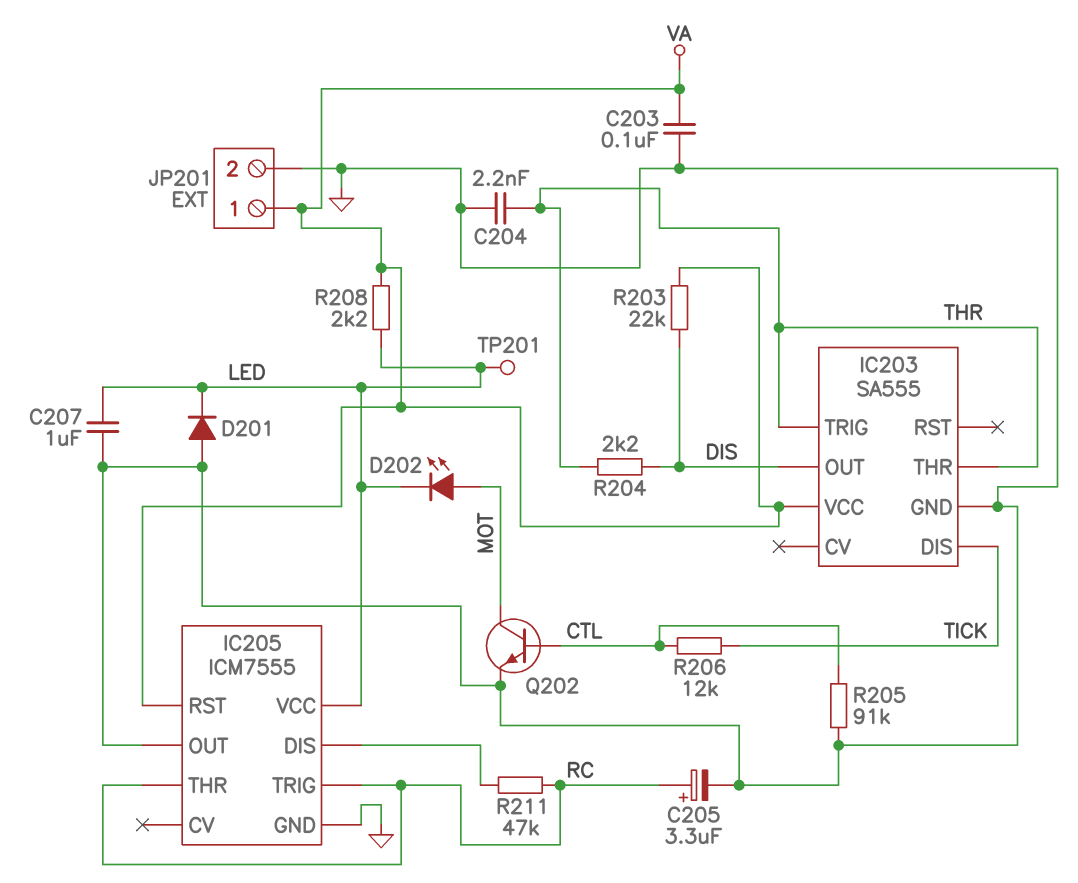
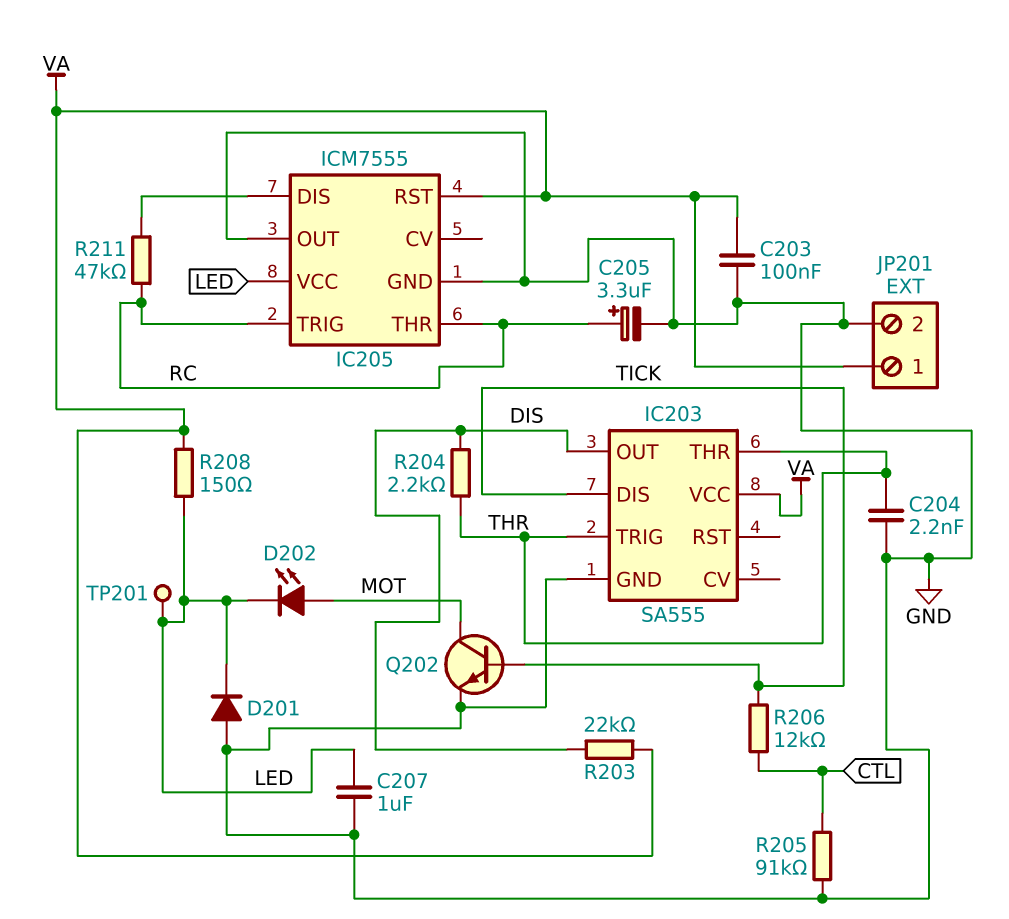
Q202: NPN (B CTL, C MOT, E GND) -> NPN (B TICK, C MOT, E GND)
R208: 2.2k (LED, VA) -> 150 (LED, VA)

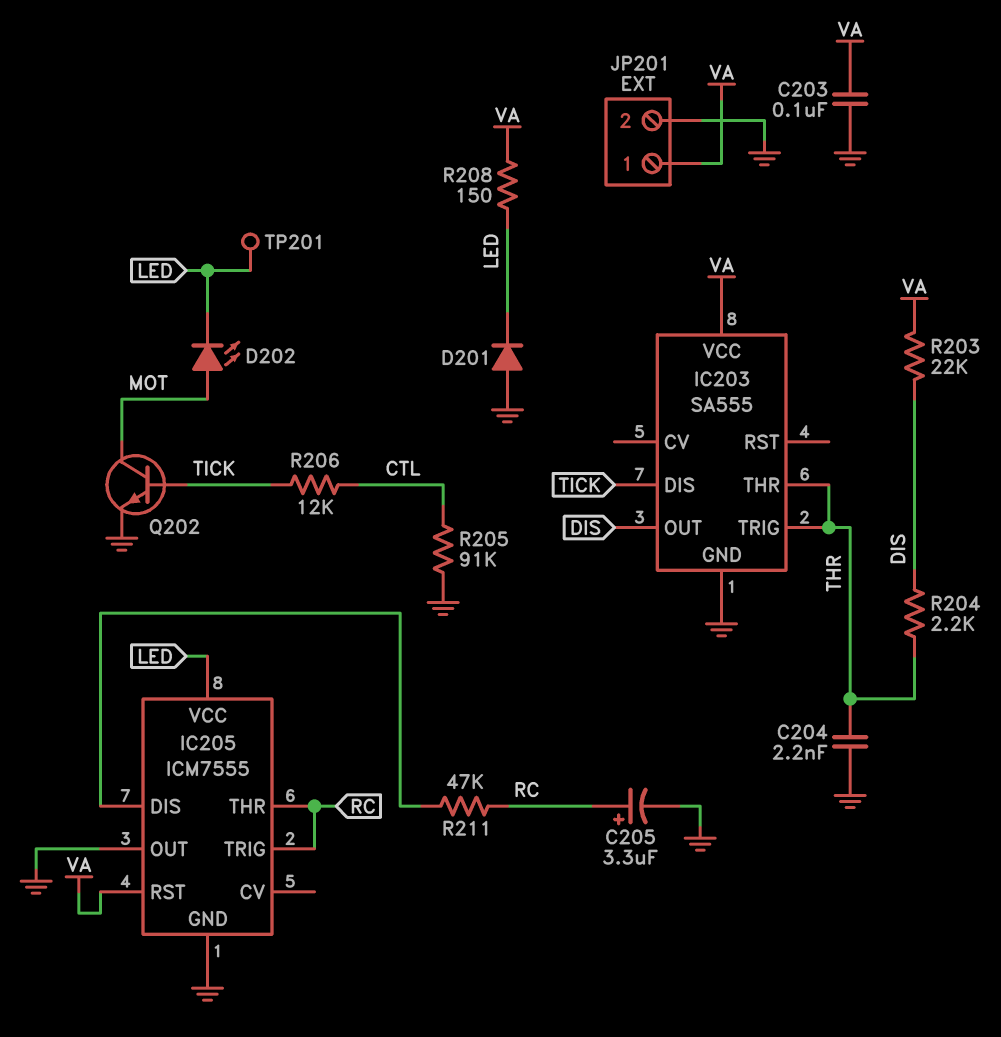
C207: 1uF (GND, LED) -> none

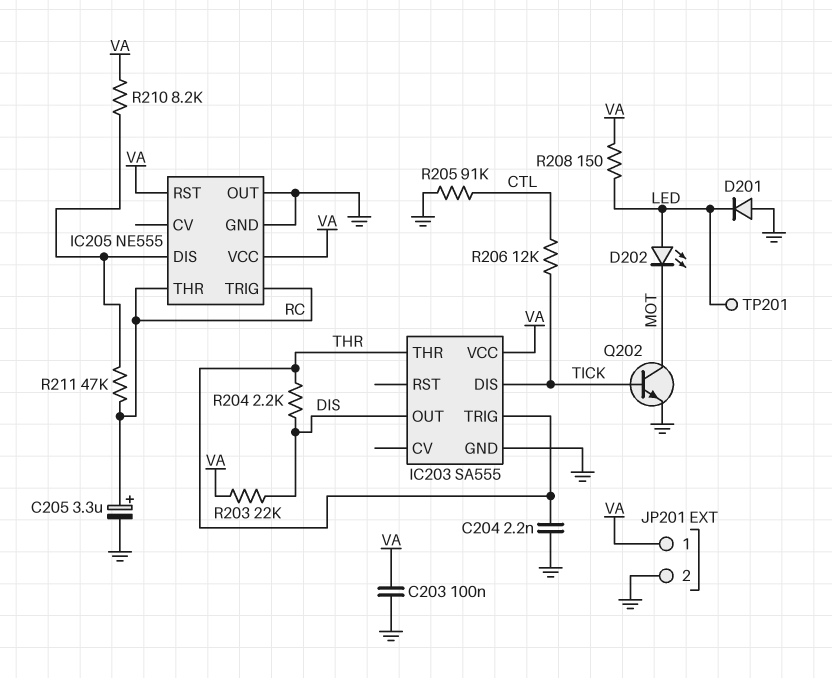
D202: LED (A MOT, K LED) -> LED (A LED, K MOT)
IC205: ICM7555 -> NE555
IC205 pin VCC: LED -> VA
R210: none -> 8.2k (IC205/DIS, VA)

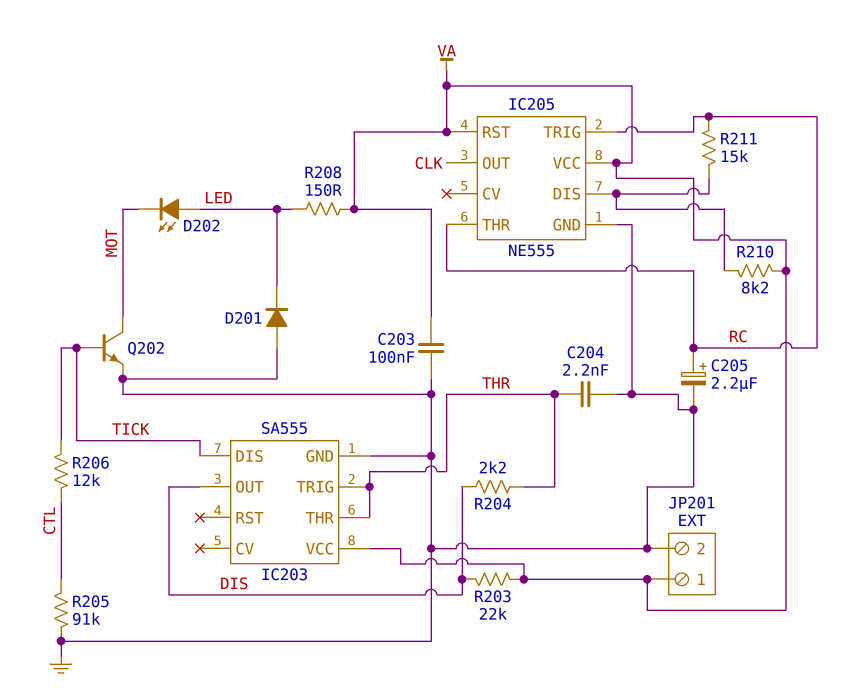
C205: 3.3uF (plus RC, minus GND) -> 2.2uF (plus RC, minus GND)
IC205 pin OUT: GND -> CLK
R211: 47k (IC205/DIS, RC) -> 15k (IC205/DIS, RC)
TP201: test point (LED) -> none

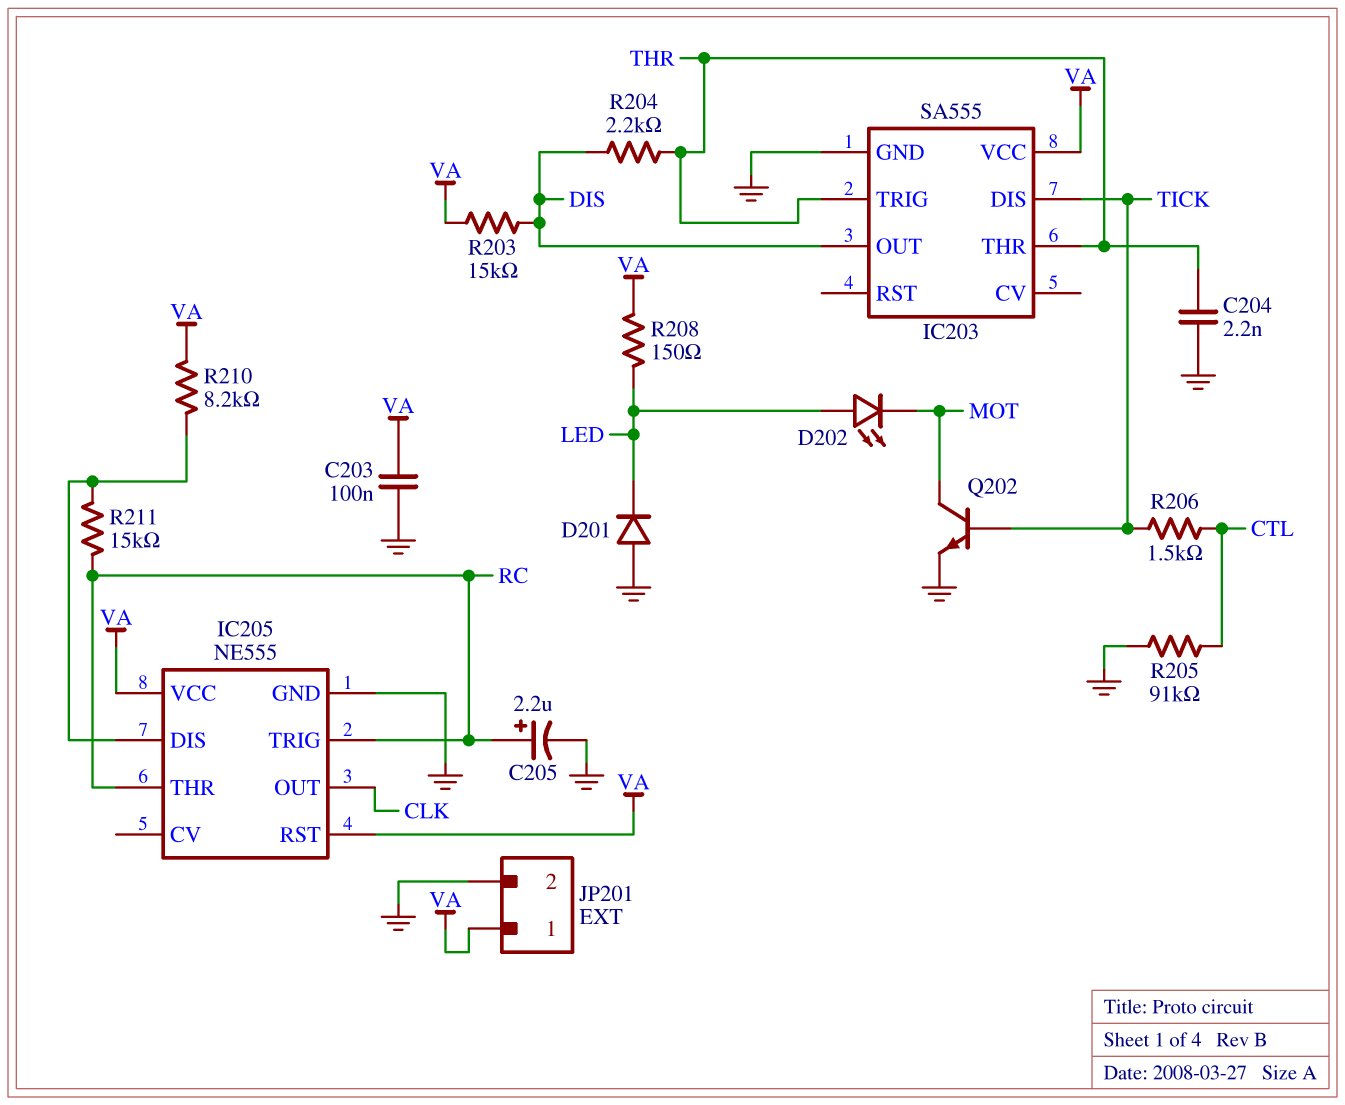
R203: 22k (DIS, VA) -> 15k (DIS, VA)
R206: 12k (CTL, TICK) -> 1.5k (CTL, TICK)

